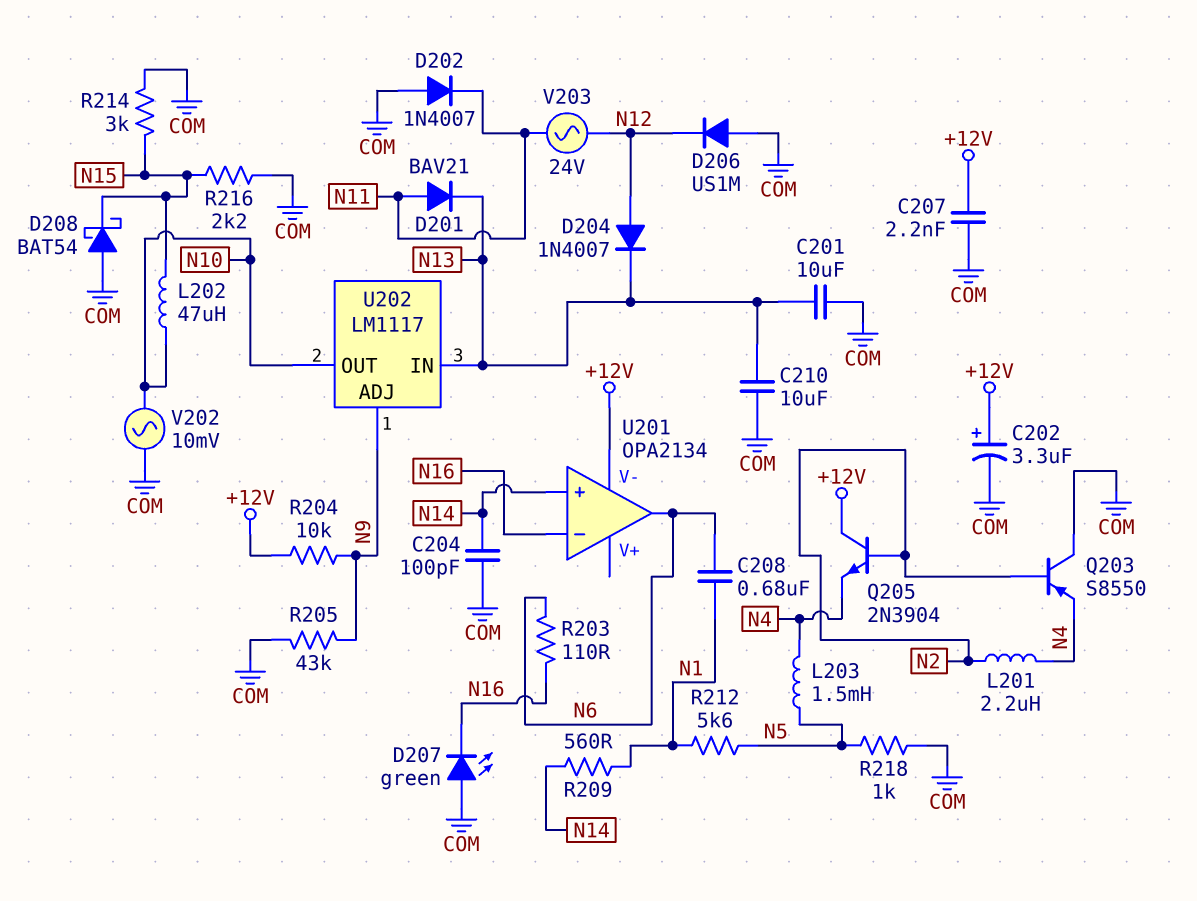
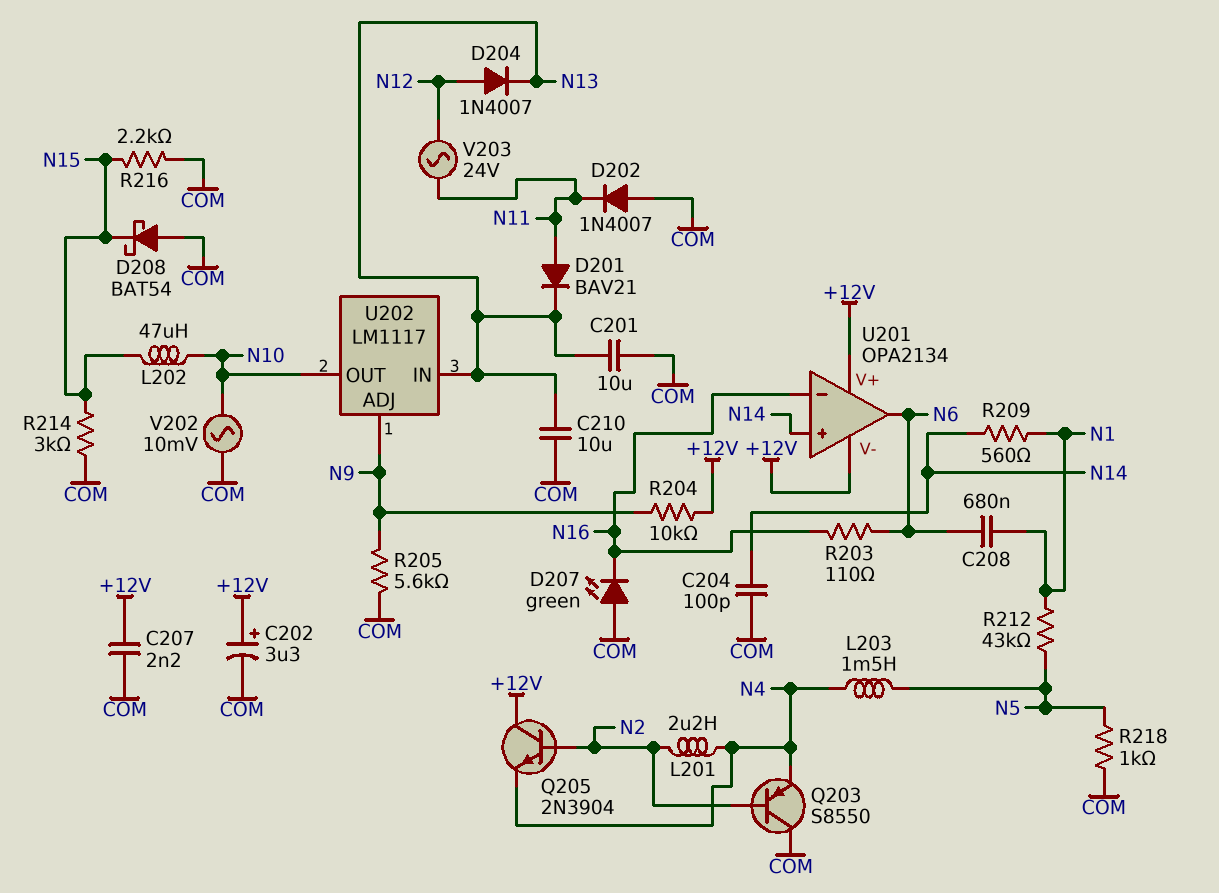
D206: diode US1M (A COM, K N12) -> none
R205: 43k (COM, N9) -> 5.6k (COM, N9)
R212: 5.6k (N1, N5) -> 43k (N1, N5)
U201 pin V+: none -> +12V

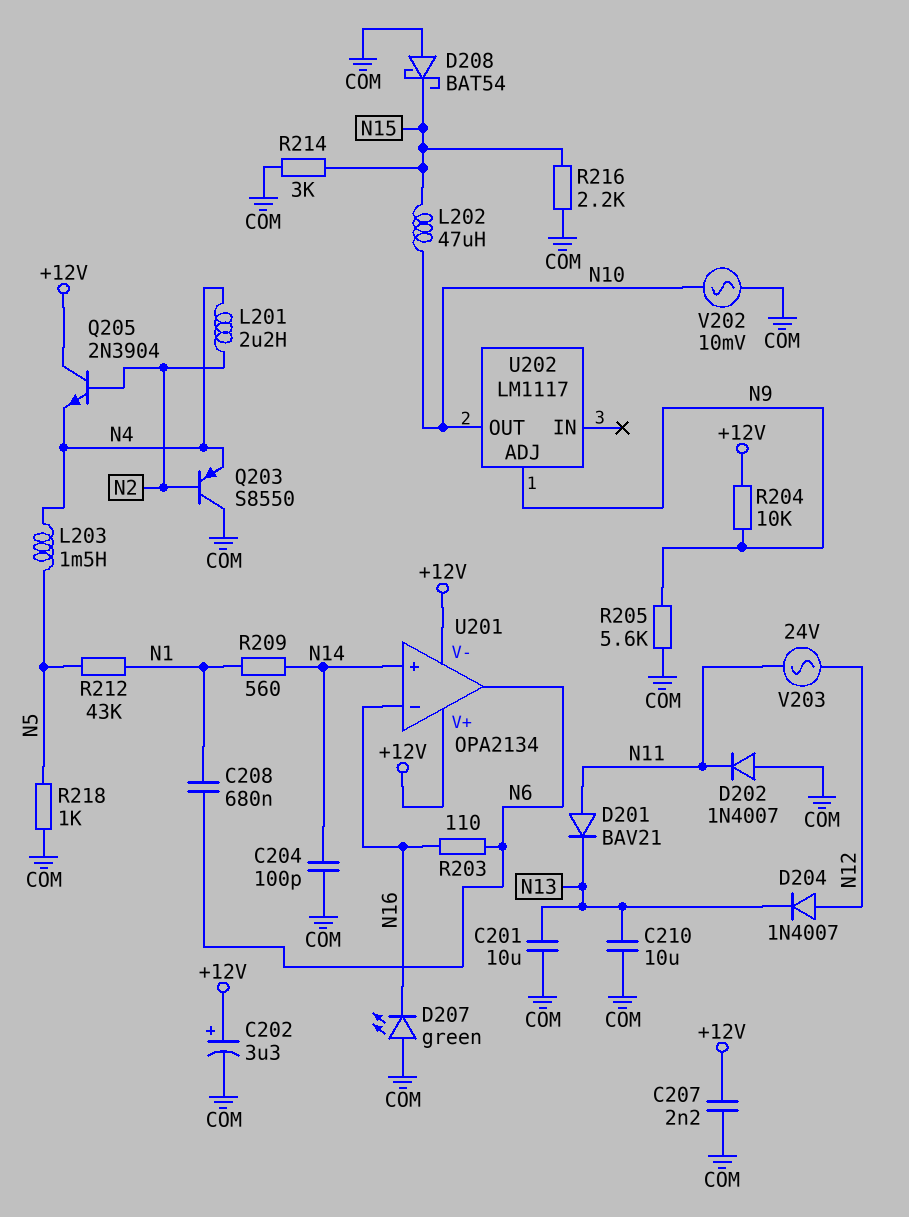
U202 pin IN: N13 -> none

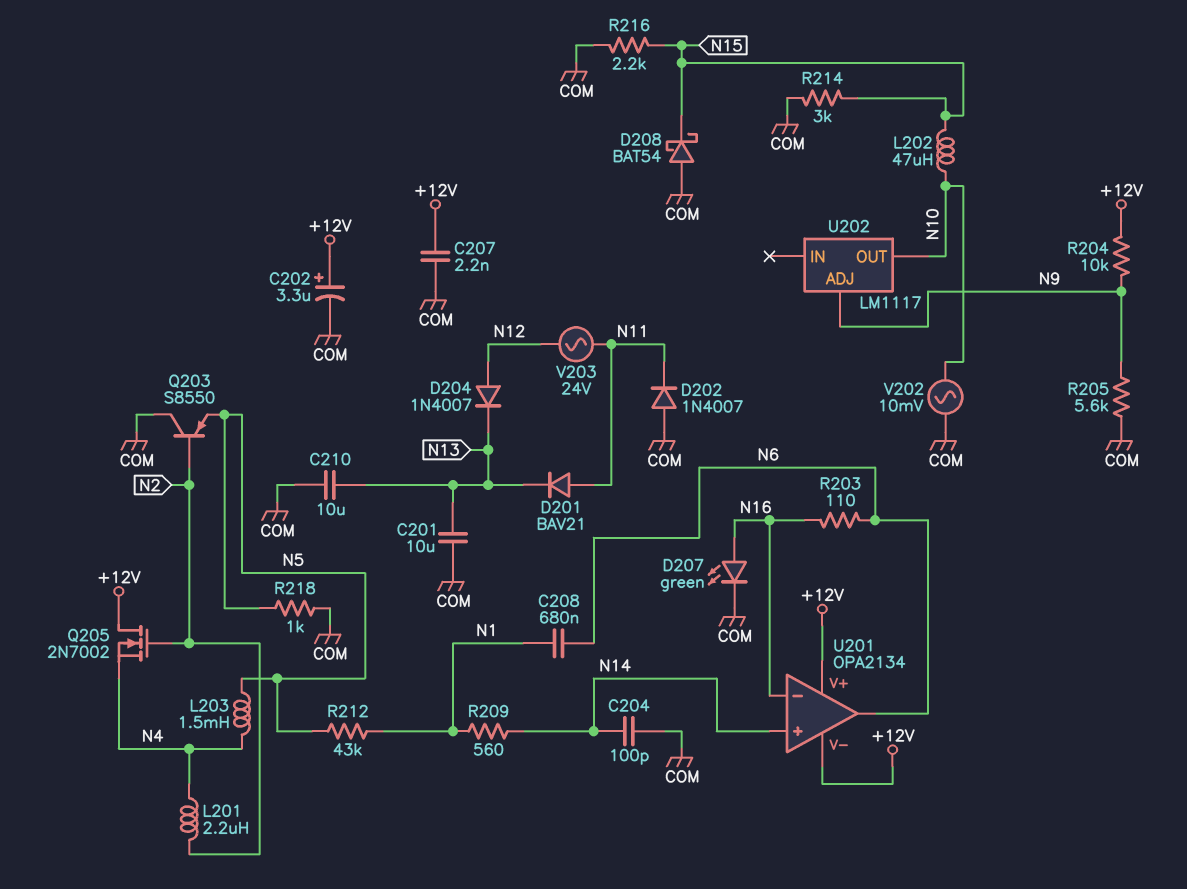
D207: LED green (A COM, K N16) -> LED green (A N16, K COM)
Q203: PNP S8550 (B N2, C COM, E N4) -> PNP S8550 (B N2, C COM, E N5)
Q205: NPN 2N3904 (B N2, C +12V, E N4) -> NMOS 2N7002 (G N2, D +12V, S N4)

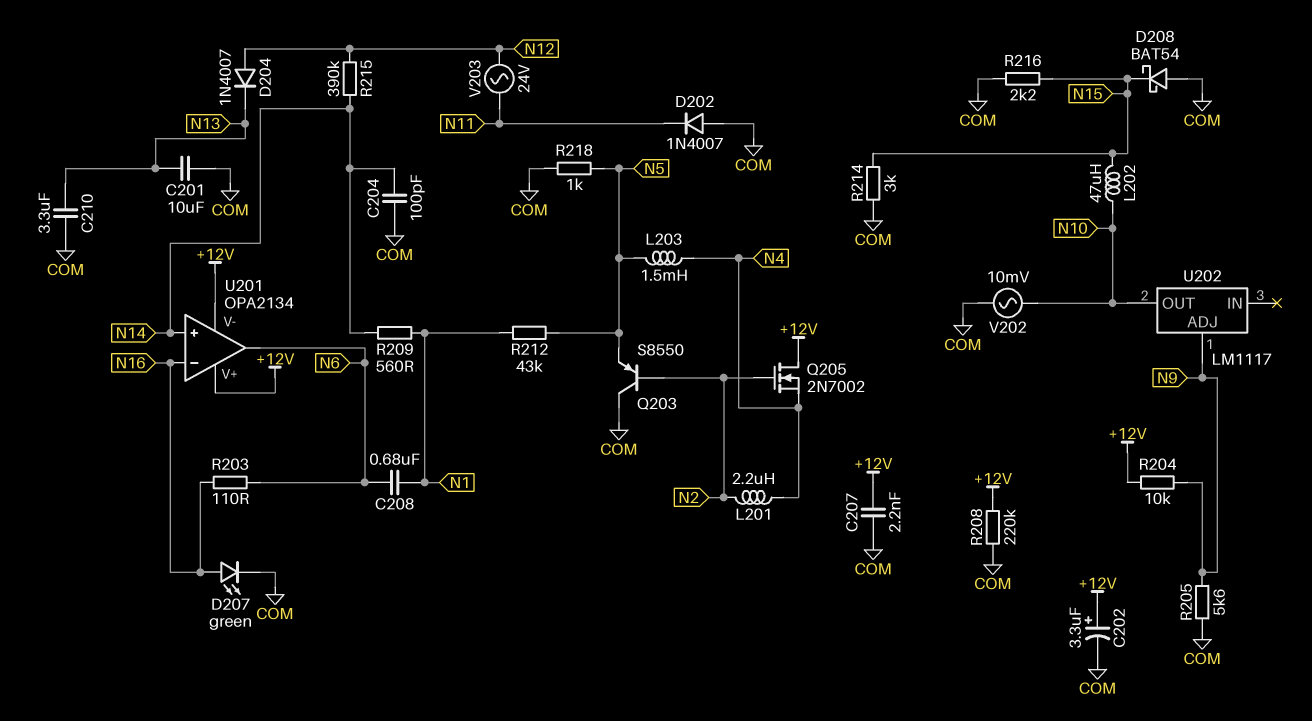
C210: 10uF (COM, N13) -> 3.3uF (COM, N13)
D201: diode BAV21 (A N11, K N13) -> none
R208: none -> 220k (+12V, COM)
R215: none -> 390k (N12, N14)

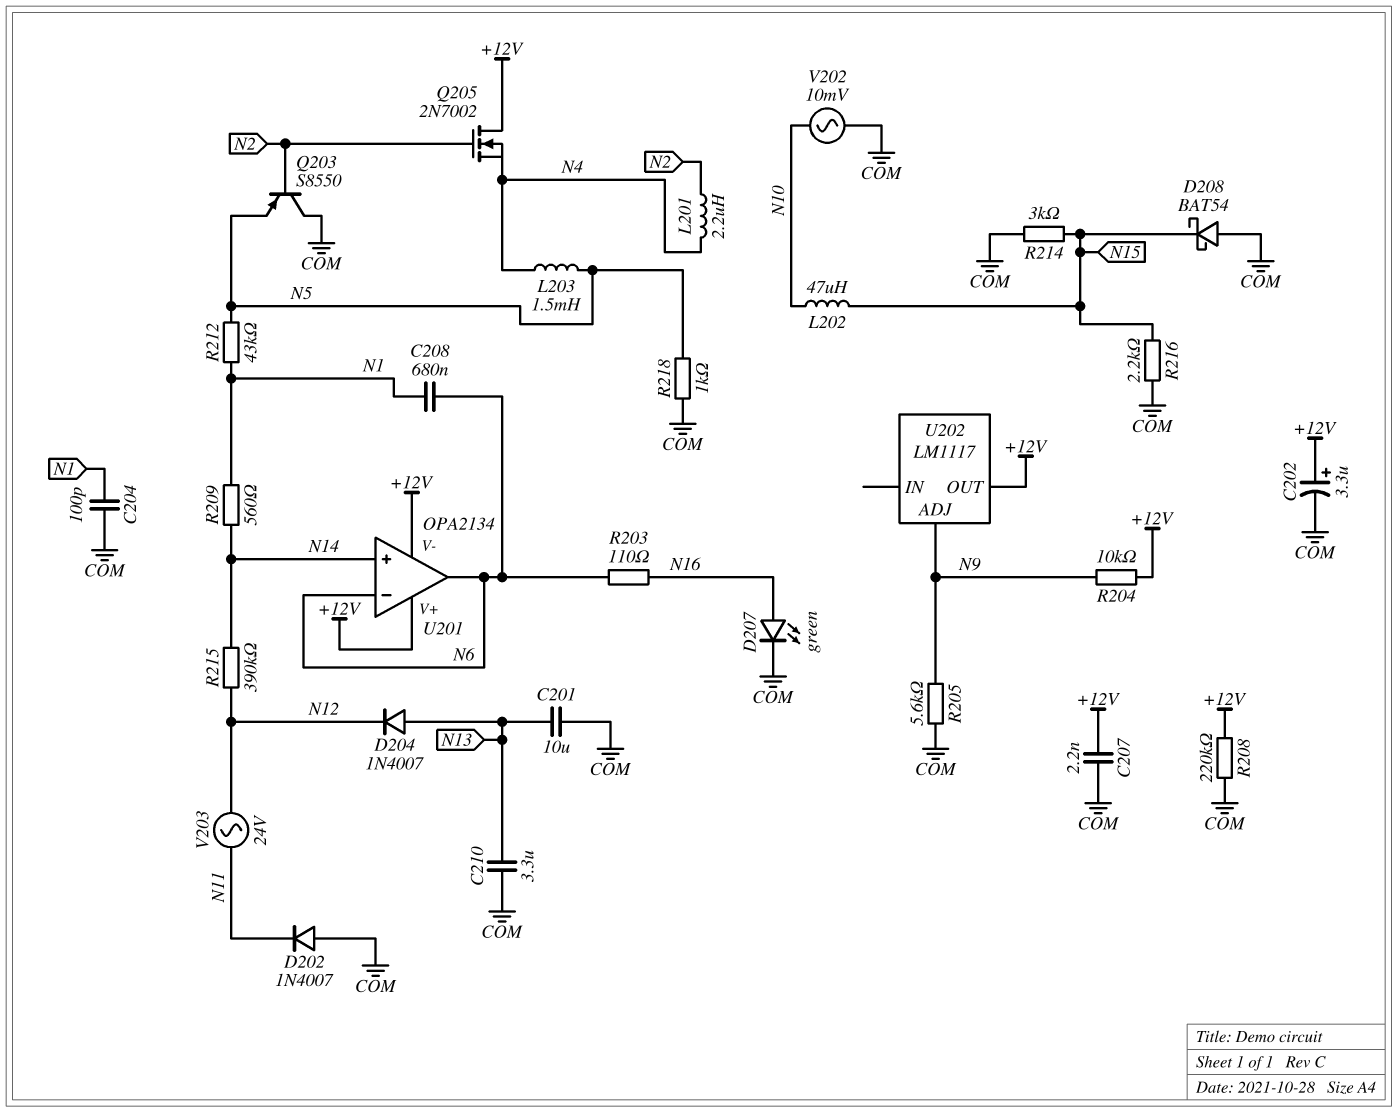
C204: 100pF (COM, N14) -> 100pF (COM, N1)
D204: diode 1N4007 (A N12, K N13) -> diode 1N4007 (A N13, K N12)
U201 pin in-: N16 -> N6
U202 pin OUT: N10 -> +12V

